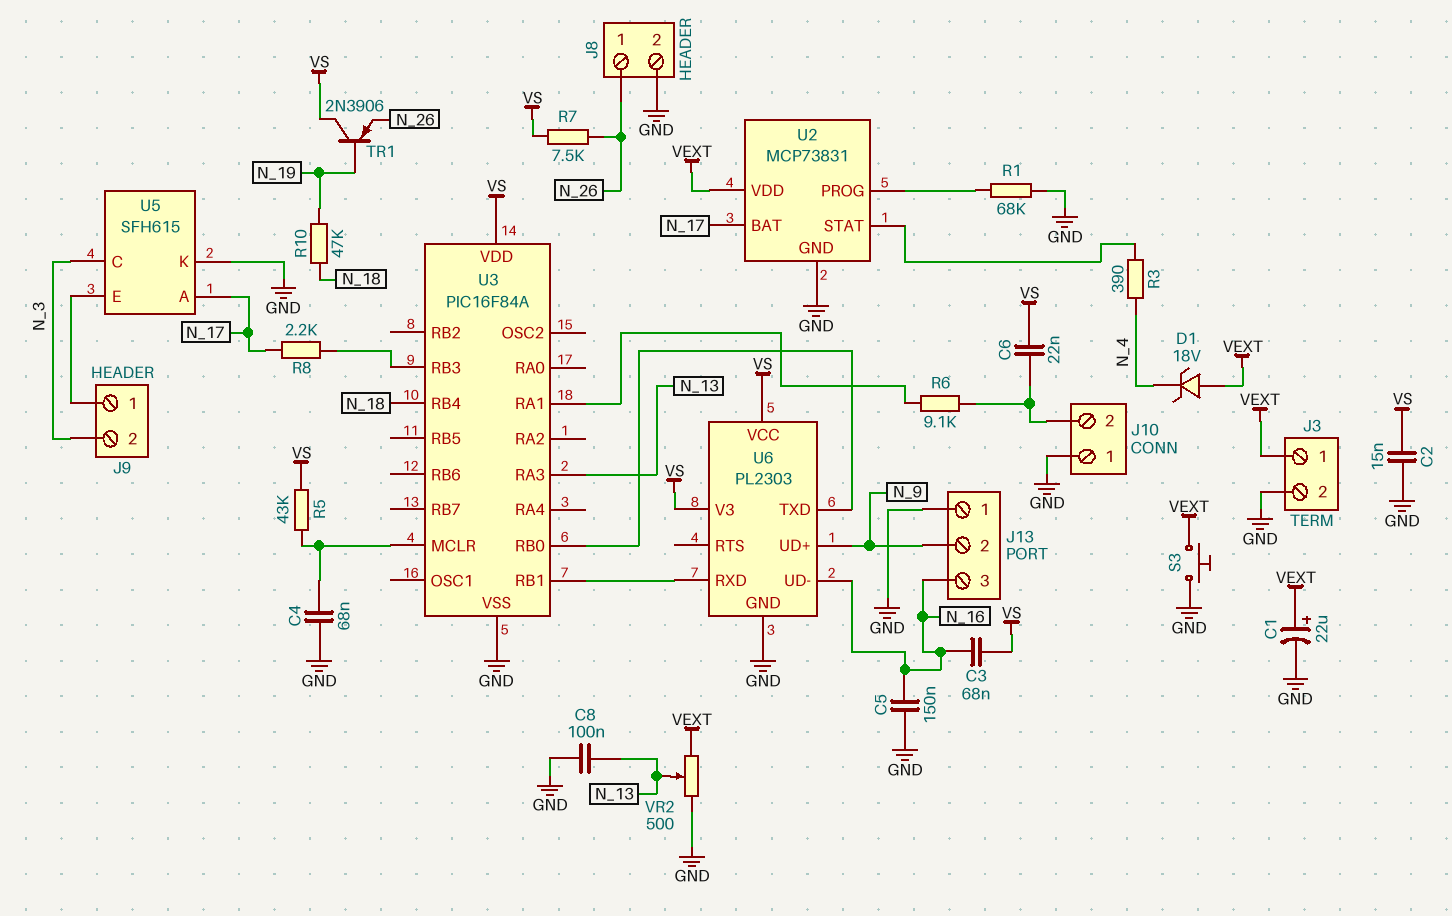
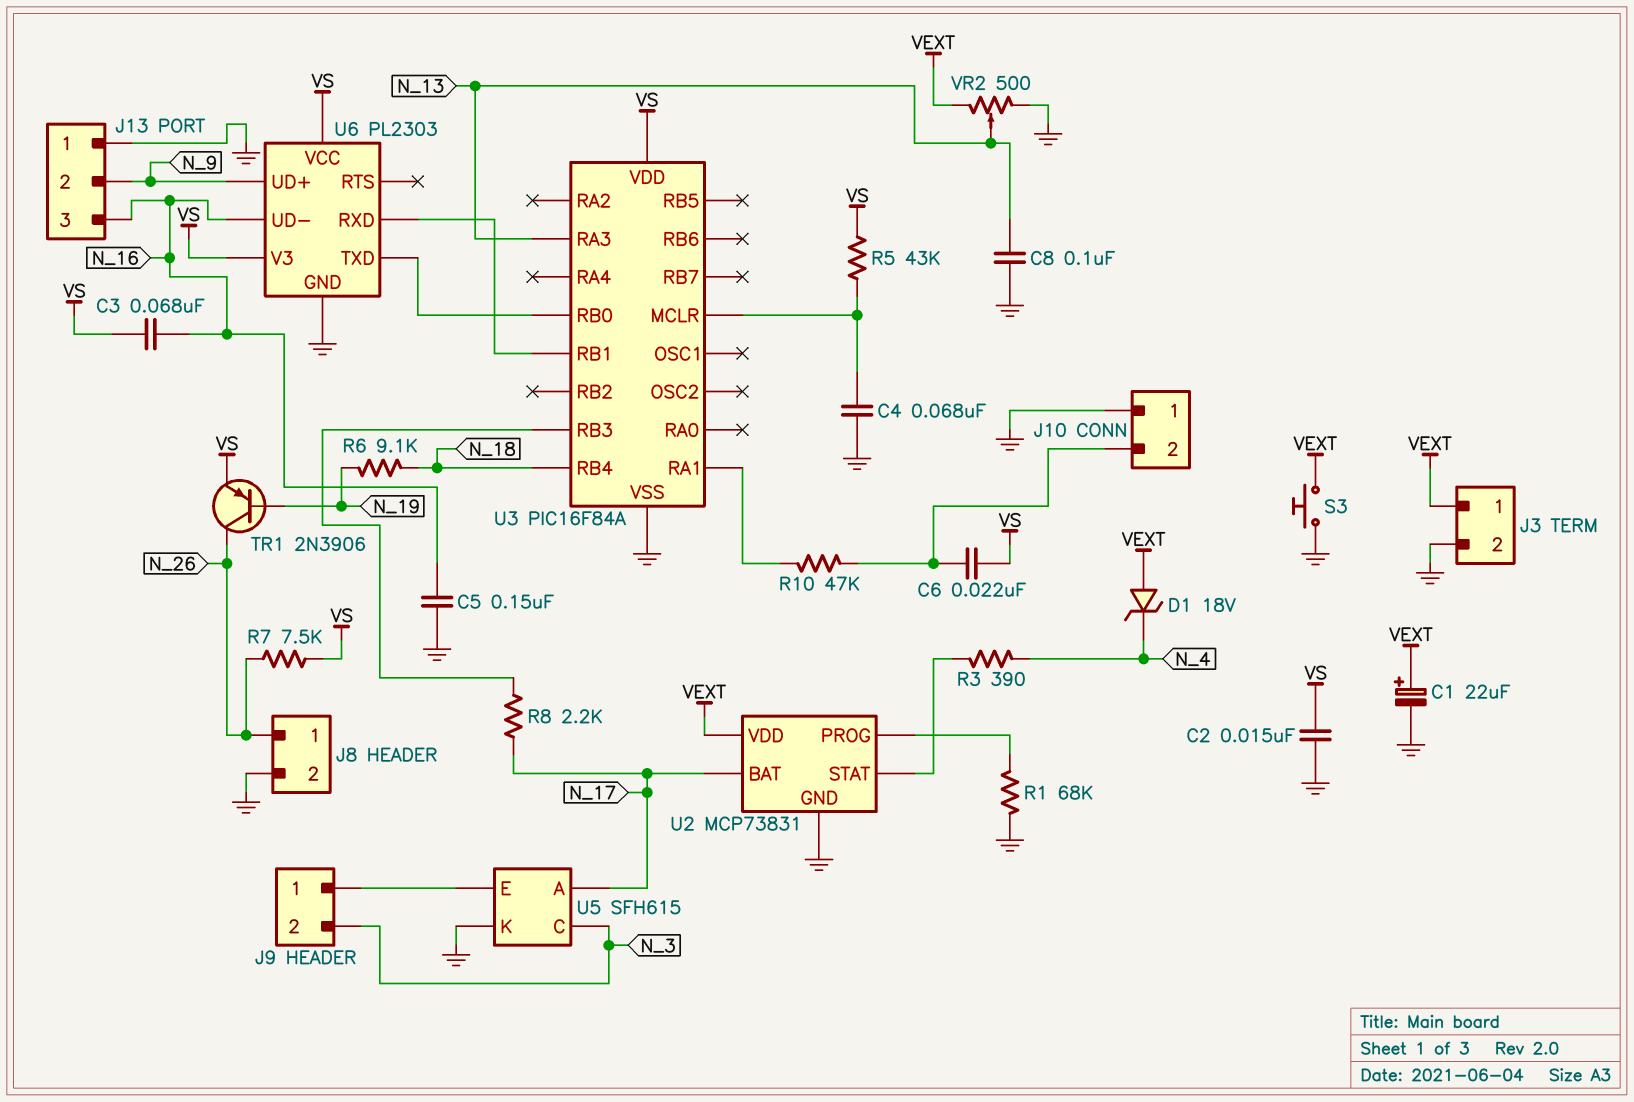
R6: 9.1k (J10/2, U3/RA1) -> 9.1k (N_18, N_19)
R10: 47k (N_18, N_19) -> 47k (J10/2, U3/RA1)
TR1: PNP 2N3906 (B N_19, C VS, E N_26) -> PNP 2N3906 (B N_19, C N_26, E VS)

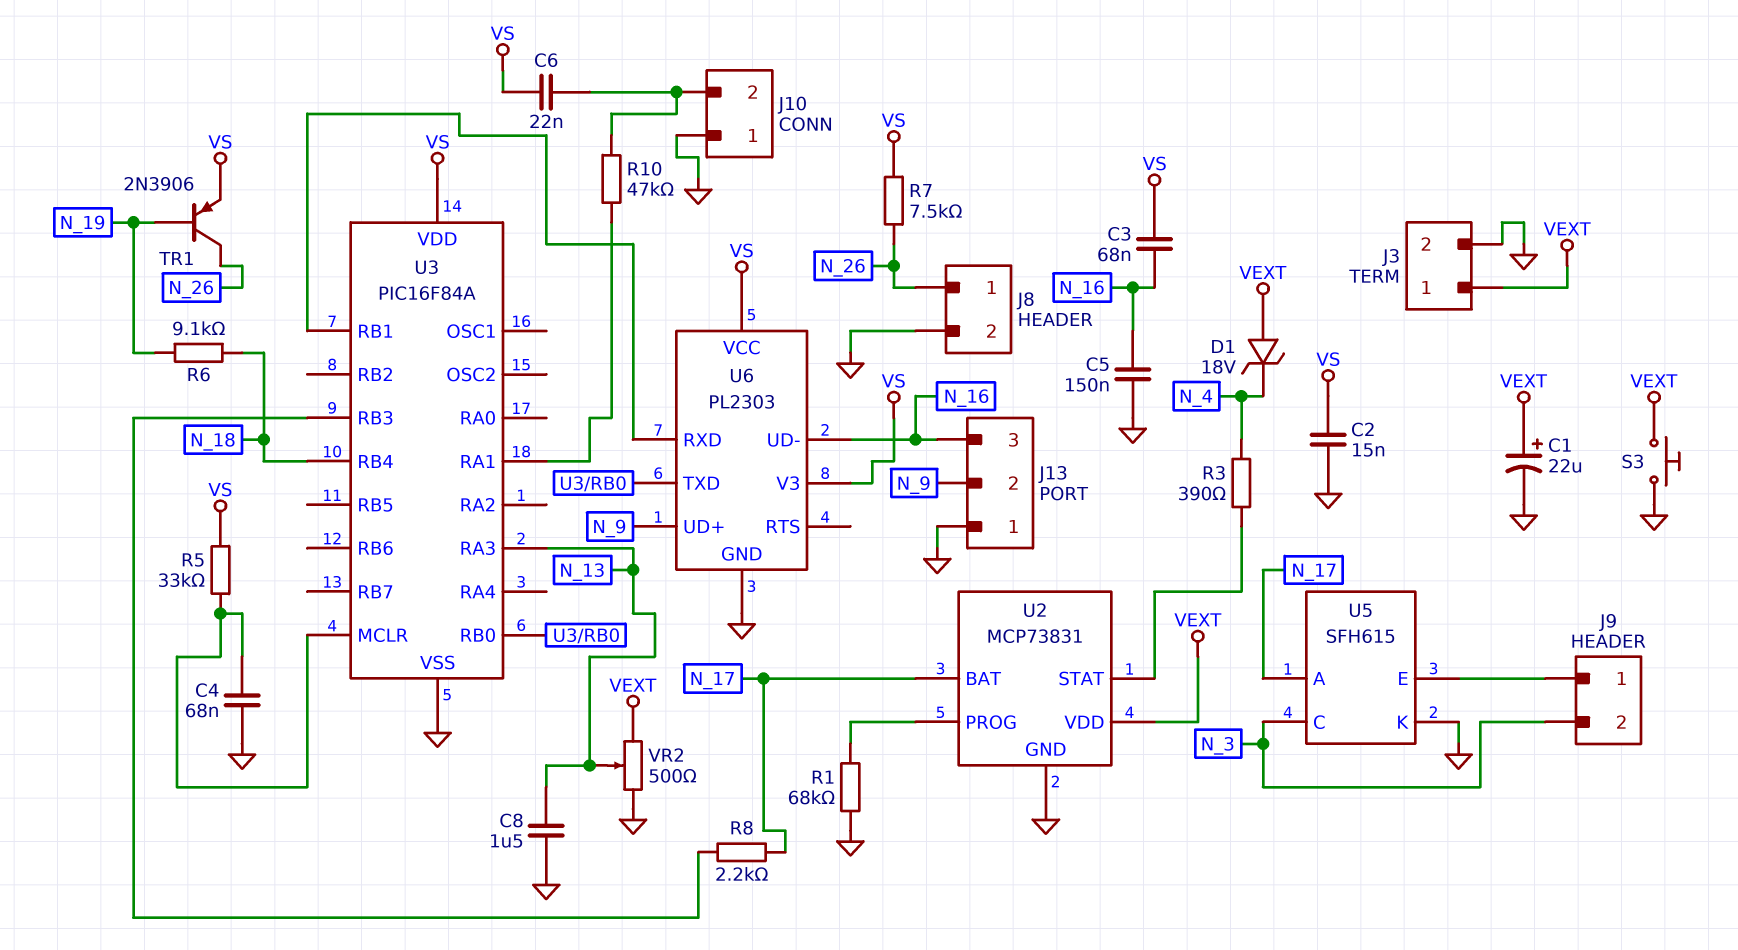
C8: 100nF (GND, N_13) -> 1.5uF (GND, N_13)
R5: 43k (U3/MCLR, VS) -> 33k (U3/MCLR, VS)

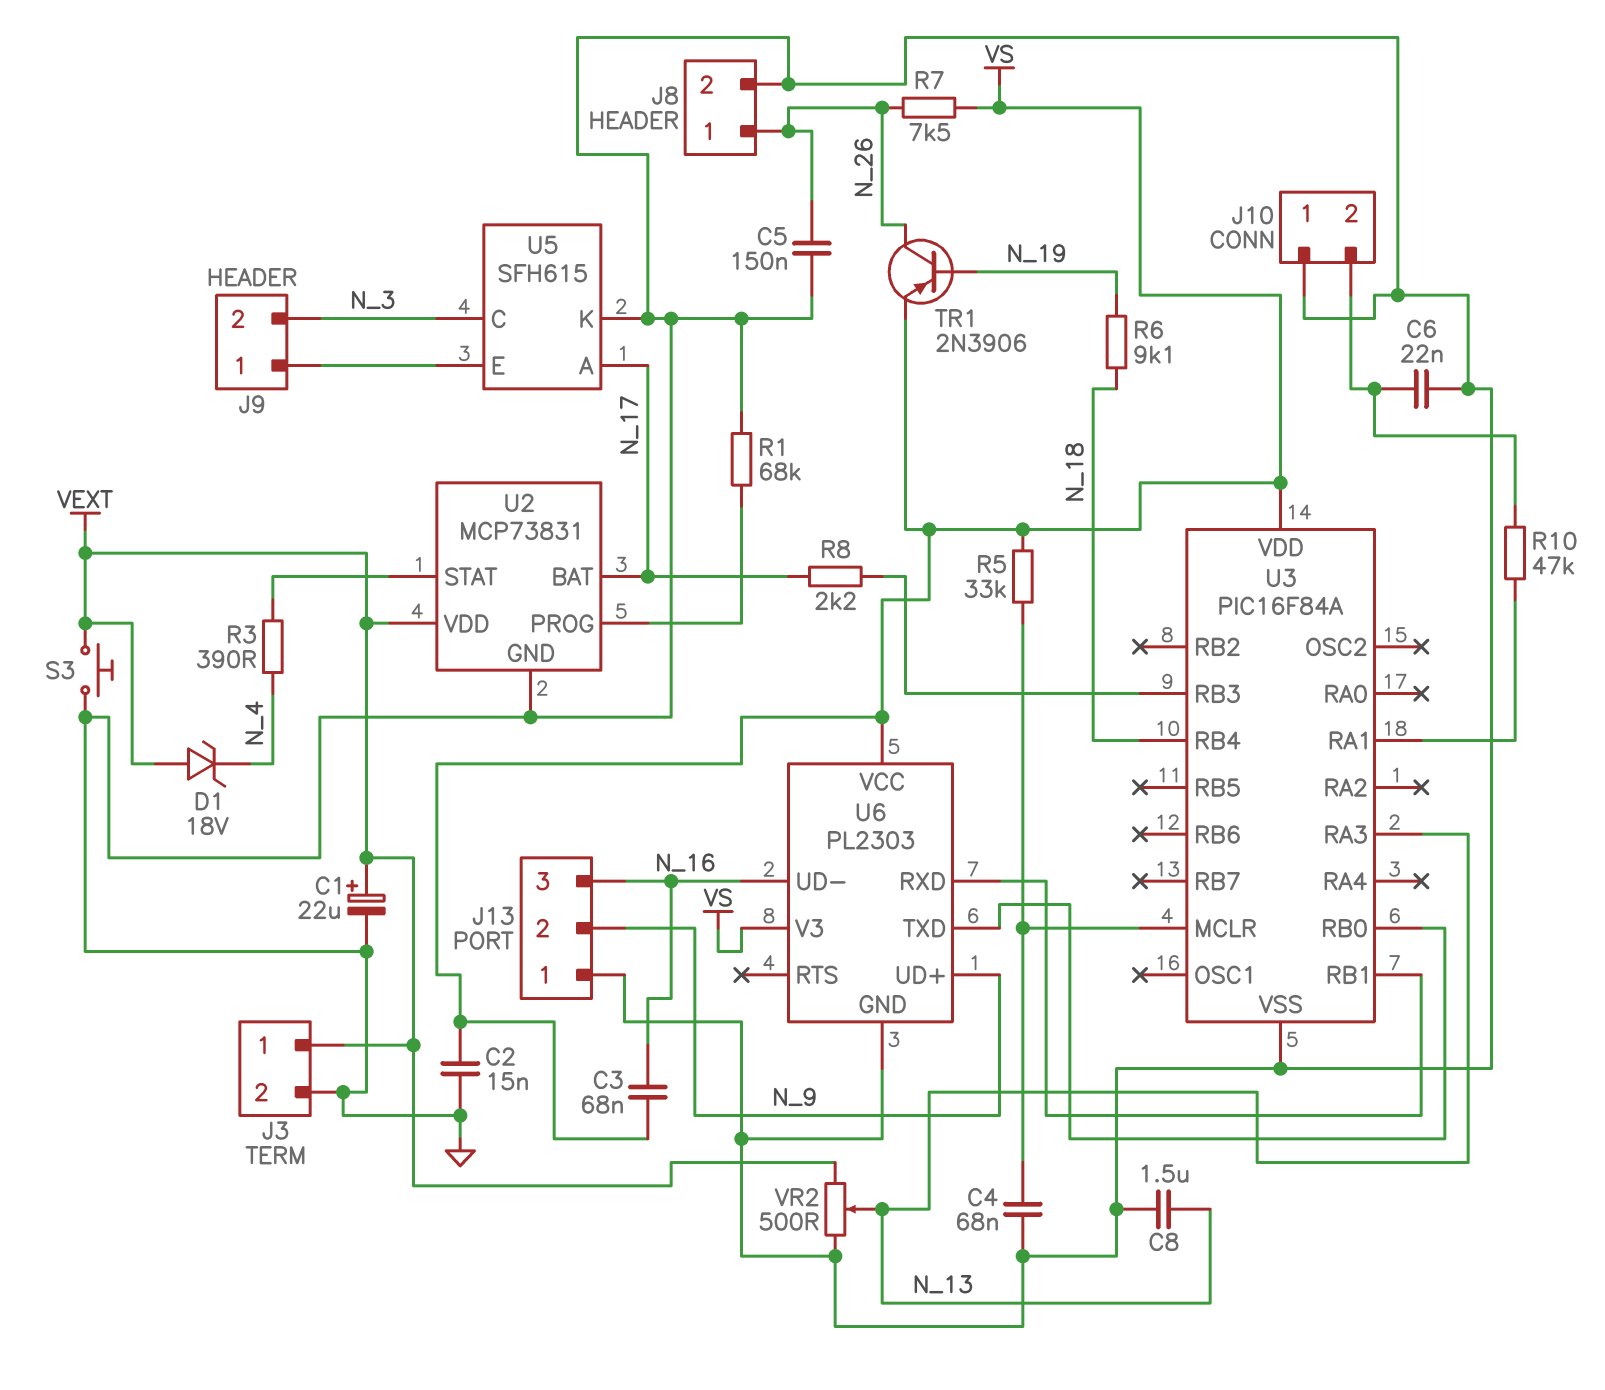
C5: 150nF (GND, N_16) -> 150nF (GND, N_26)
C6: 22nF (J10/2, VS) -> 22nF (GND, J10/2)

